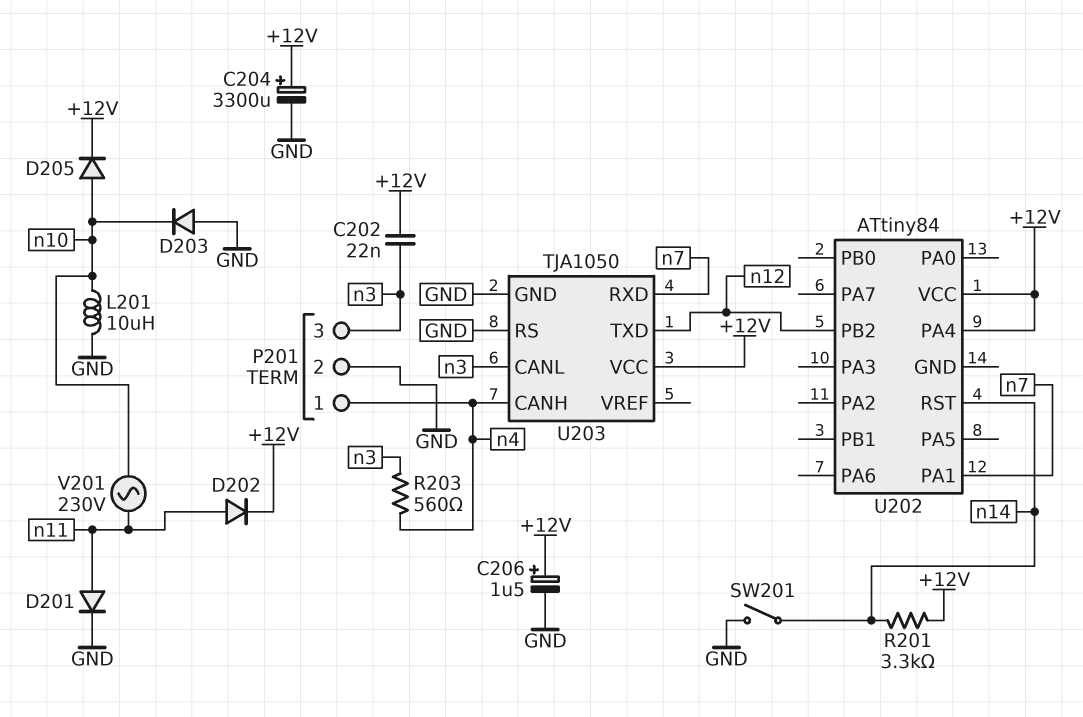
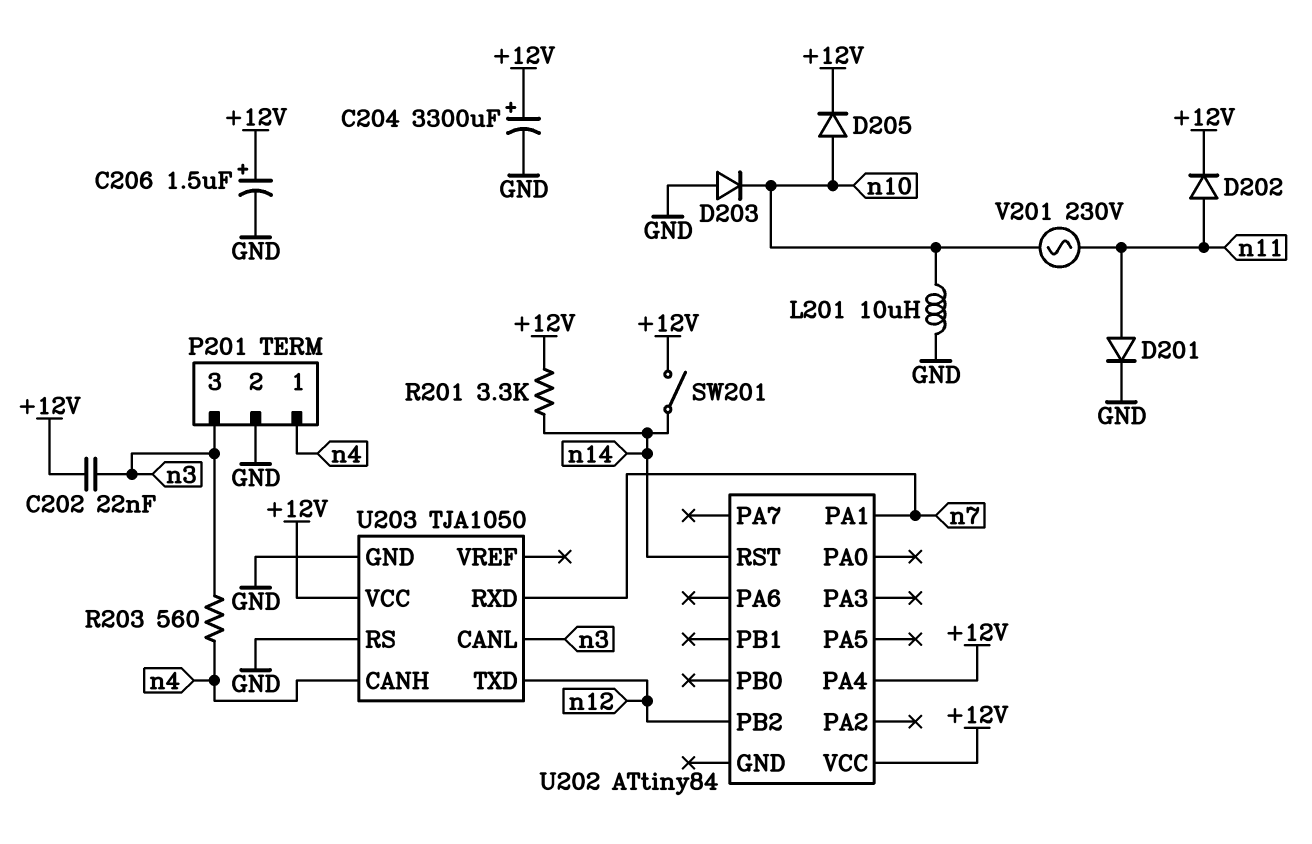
SW201: switch (GND, n14) -> switch (+12V, n14)

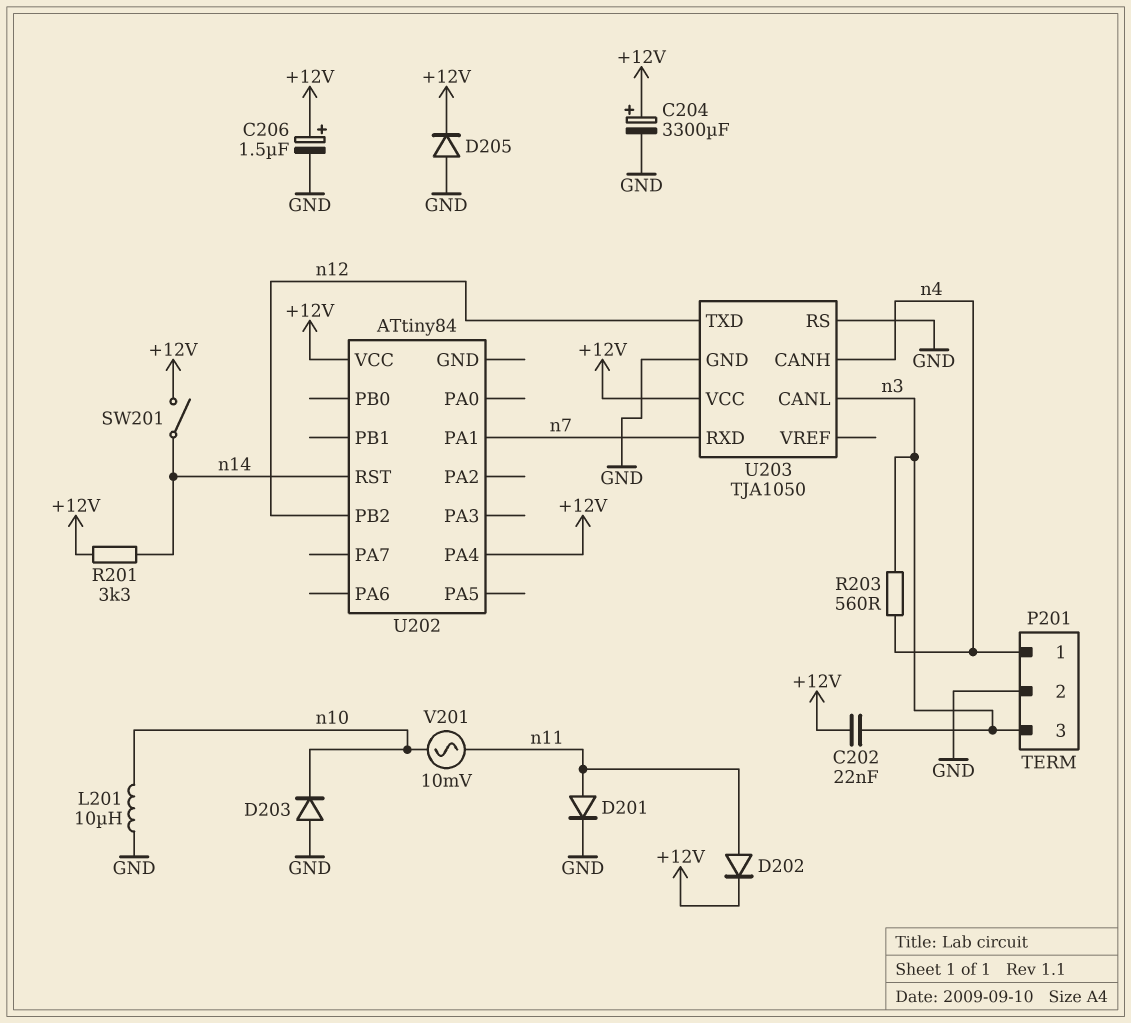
D205: diode (A n10, K +12V) -> diode (A GND, K +12V)
V201: AC 230V (n10, n11) -> AC 10mV (n10, n11)

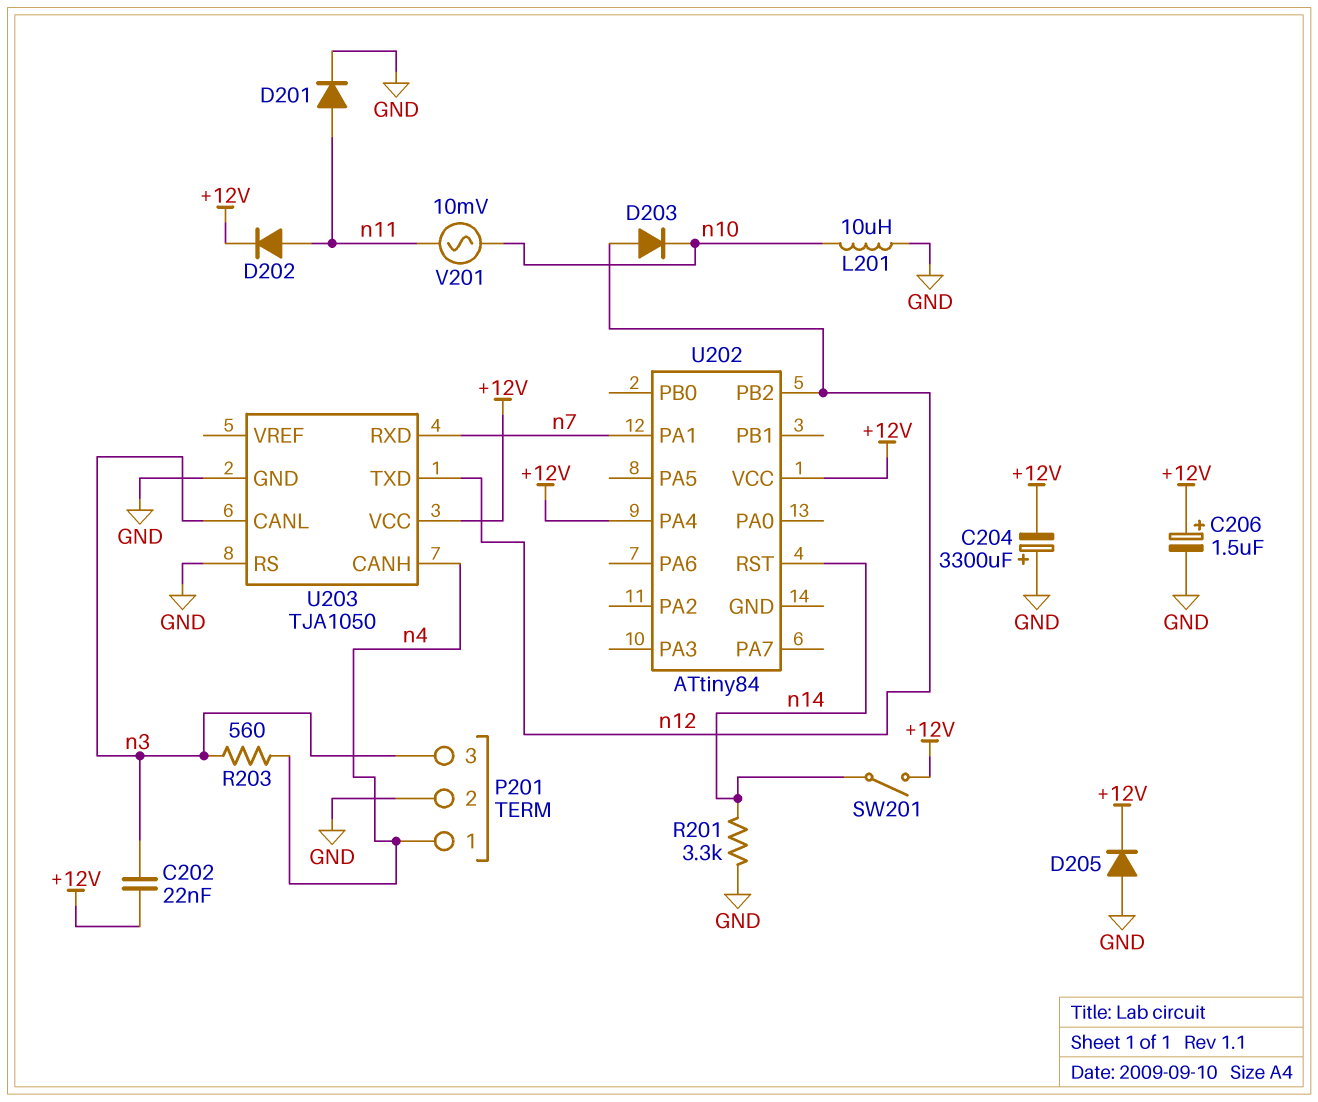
C204: 3300uF (plus +12V, minus GND) -> 3300uF (plus GND, minus +12V)
D203: diode (A GND, K n10) -> diode (A n12, K n10)
R201: 3.3k (+12V, n14) -> 3.3k (GND, n14)

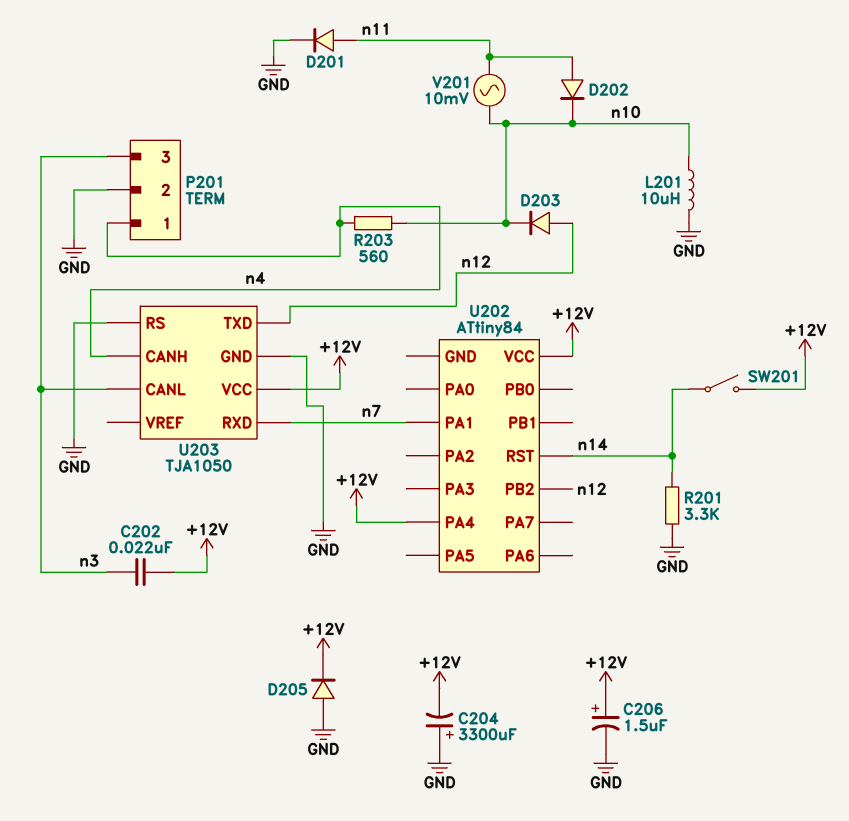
D202: diode (A n11, K +12V) -> diode (A n11, K n10)
R203: 560 (n3, n4) -> 560 (n4, n10)

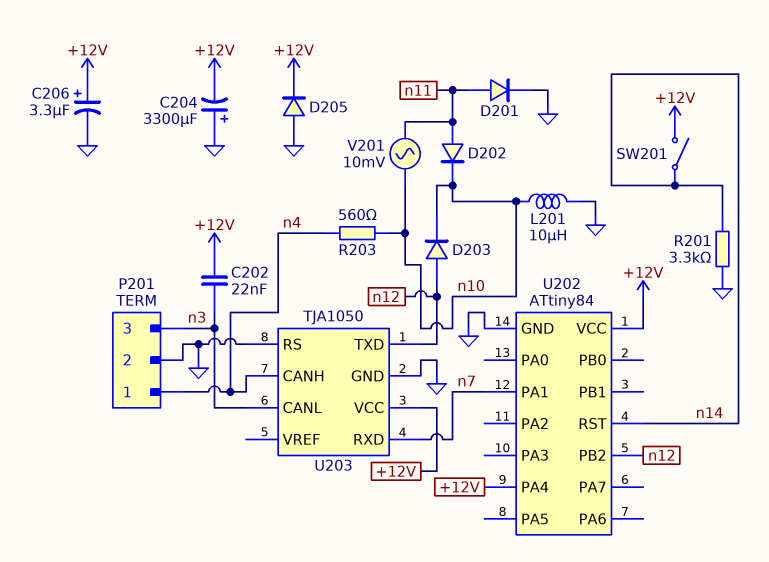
C206: 1.5uF (plus +12V, minus GND) -> 3.3uF (plus +12V, minus GND)
U202 pin GND: none -> GND

